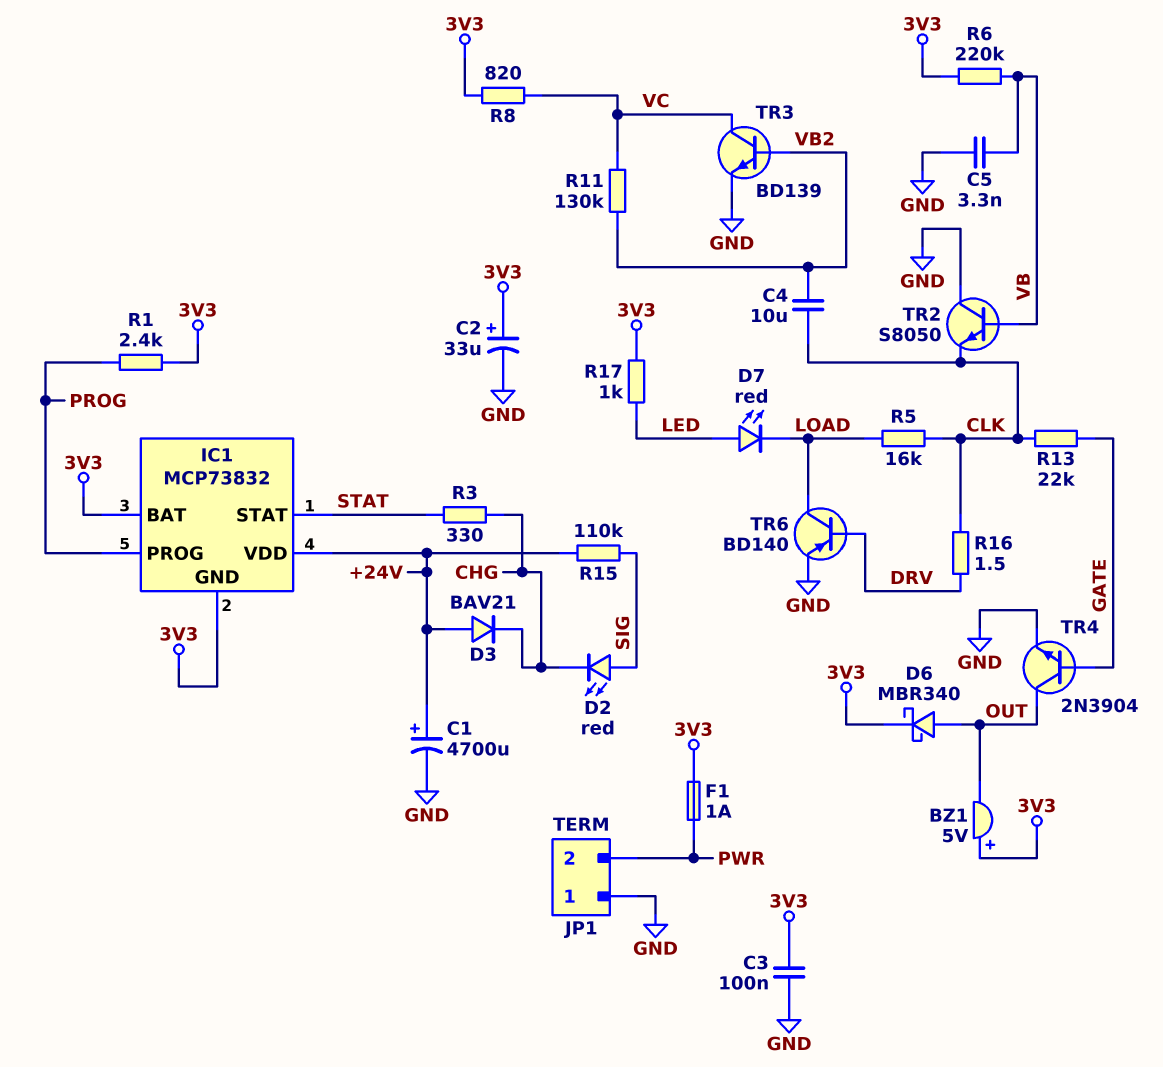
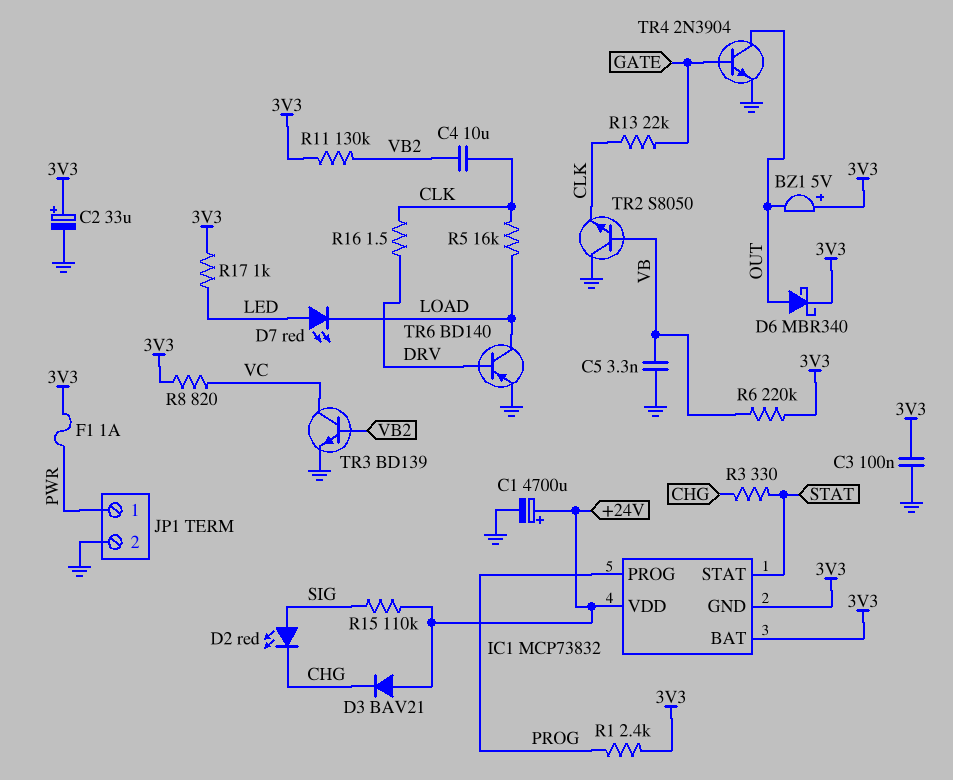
JP1 pin 1: GND -> PWR
JP1 pin 2: PWR -> GND
R11: 130k (VB2, VC) -> 130k (3V3, VB2)

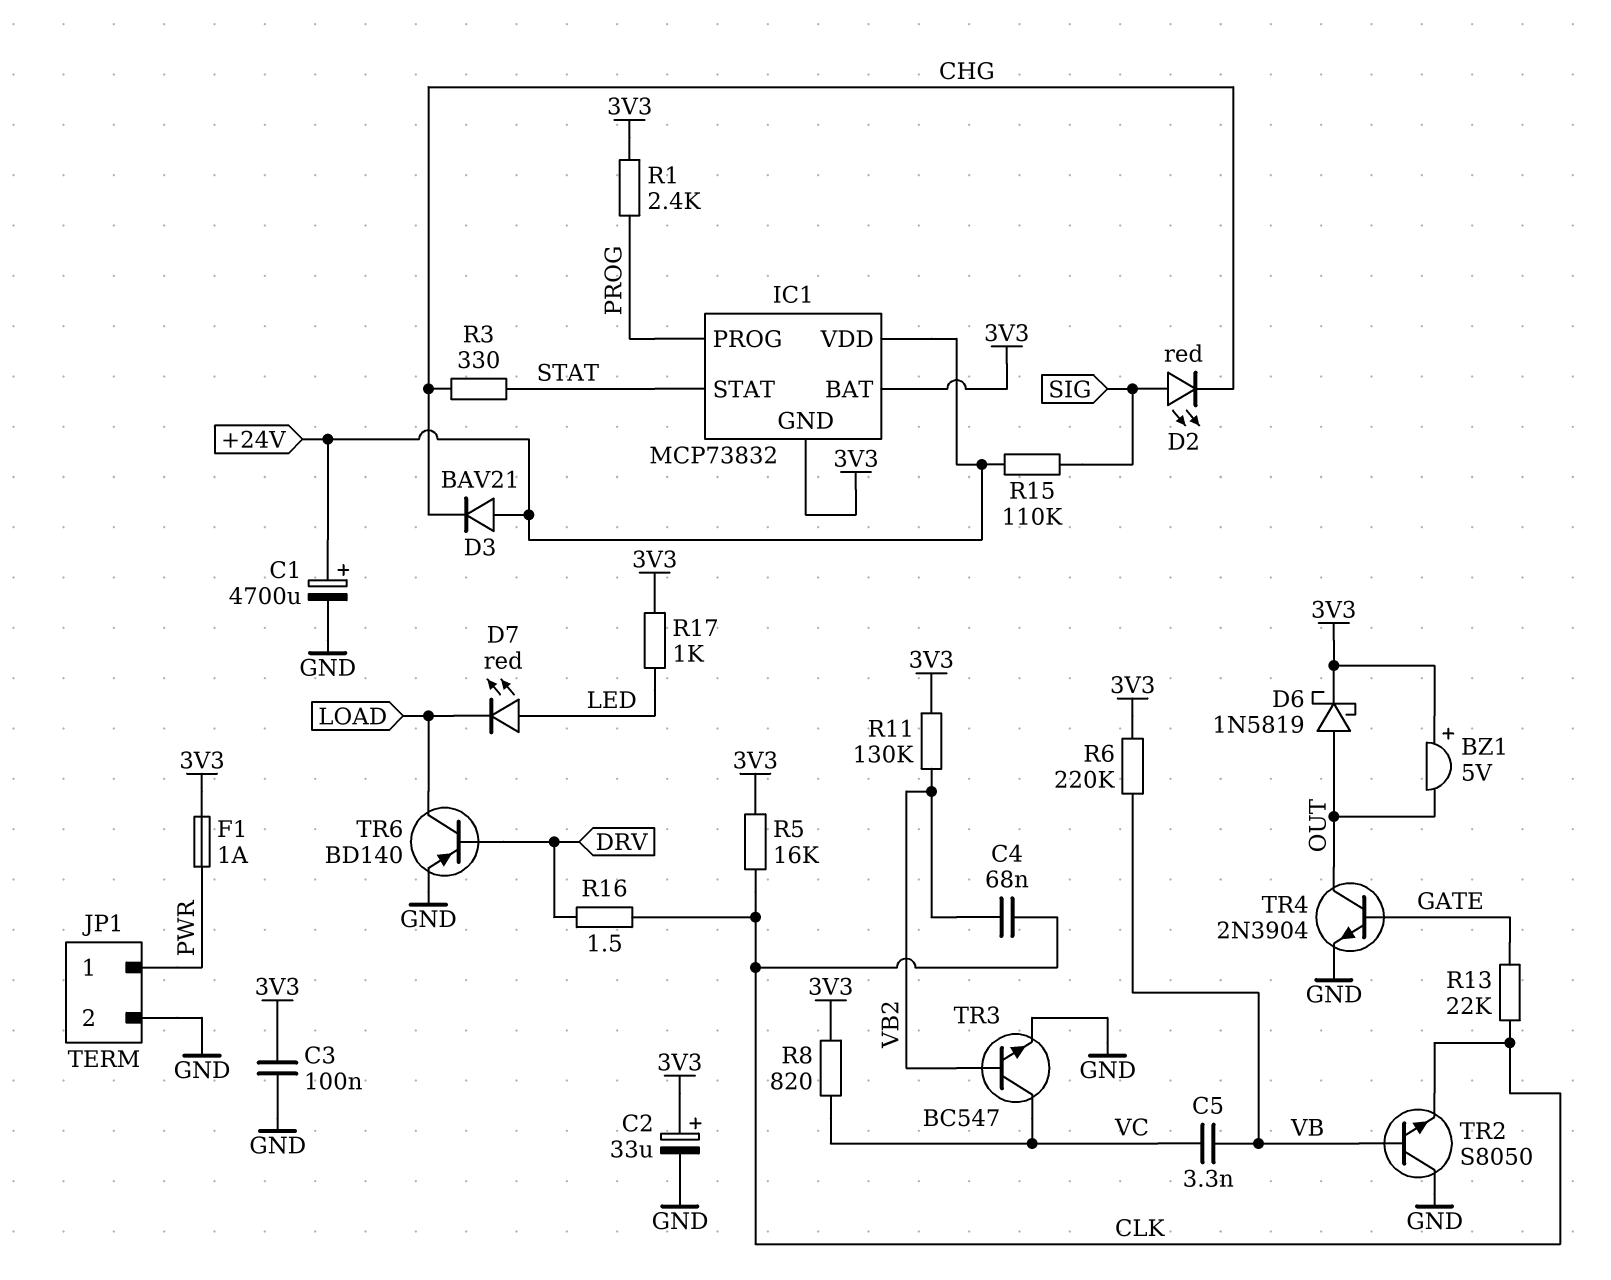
C4: 10uF (CLK, VB2) -> 68nF (CLK, VB2)
C5: 3.3nF (GND, VB) -> 3.3nF (VB, VC)
D6: schottky MBR340 (A OUT, K 3V3) -> schottky 1N5819 (A OUT, K 3V3)
R5: 16k (CLK, LOAD) -> 16k (3V3, CLK)
TR3: NPN BD139 (B VB2, C VC, E GND) -> NPN BC547 (B VB2, C VC, E GND)

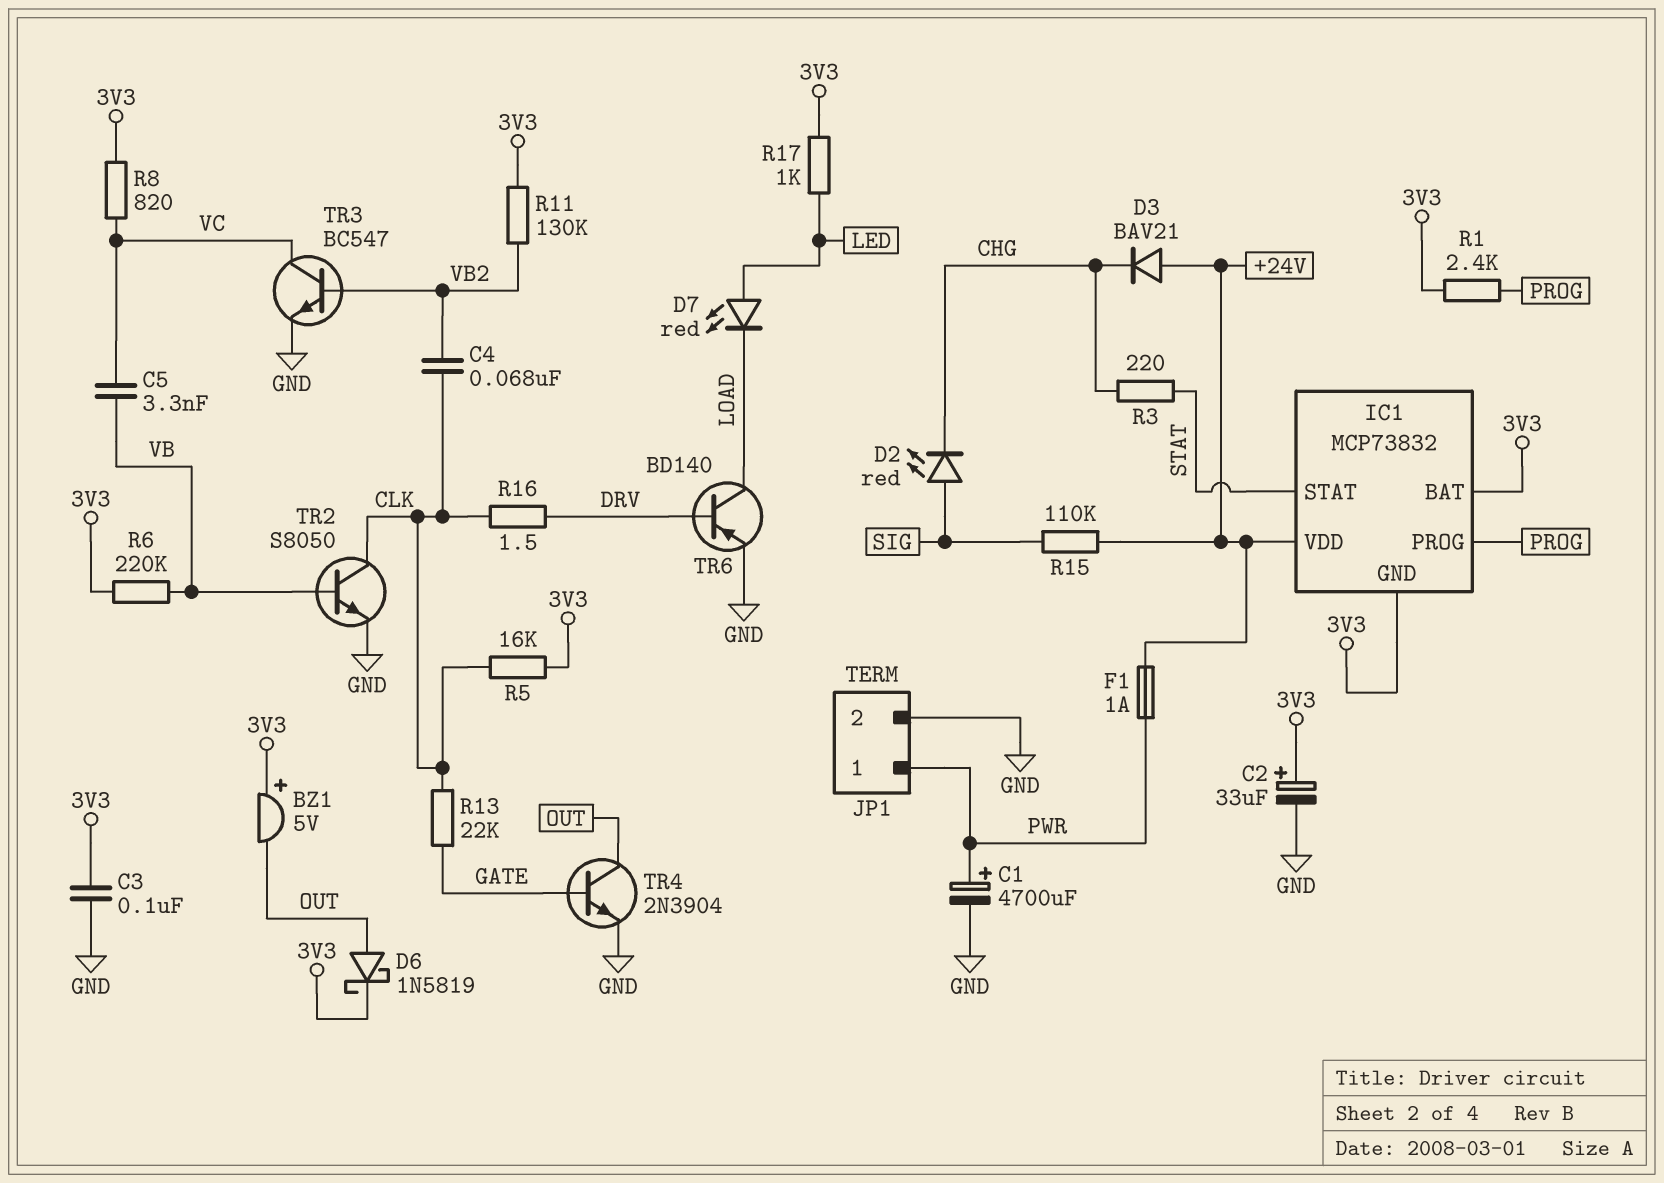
C1: 4700uF (plus +24V, minus GND) -> 4700uF (plus PWR, minus GND)
F1: 1A (3V3, PWR) -> 1A (+24V, PWR)
R3: 330 (CHG, STAT) -> 220 (CHG, STAT)
TR2: NPN S8050 (B VB, C GND, E CLK) -> NPN S8050 (B VB, C CLK, E GND)

